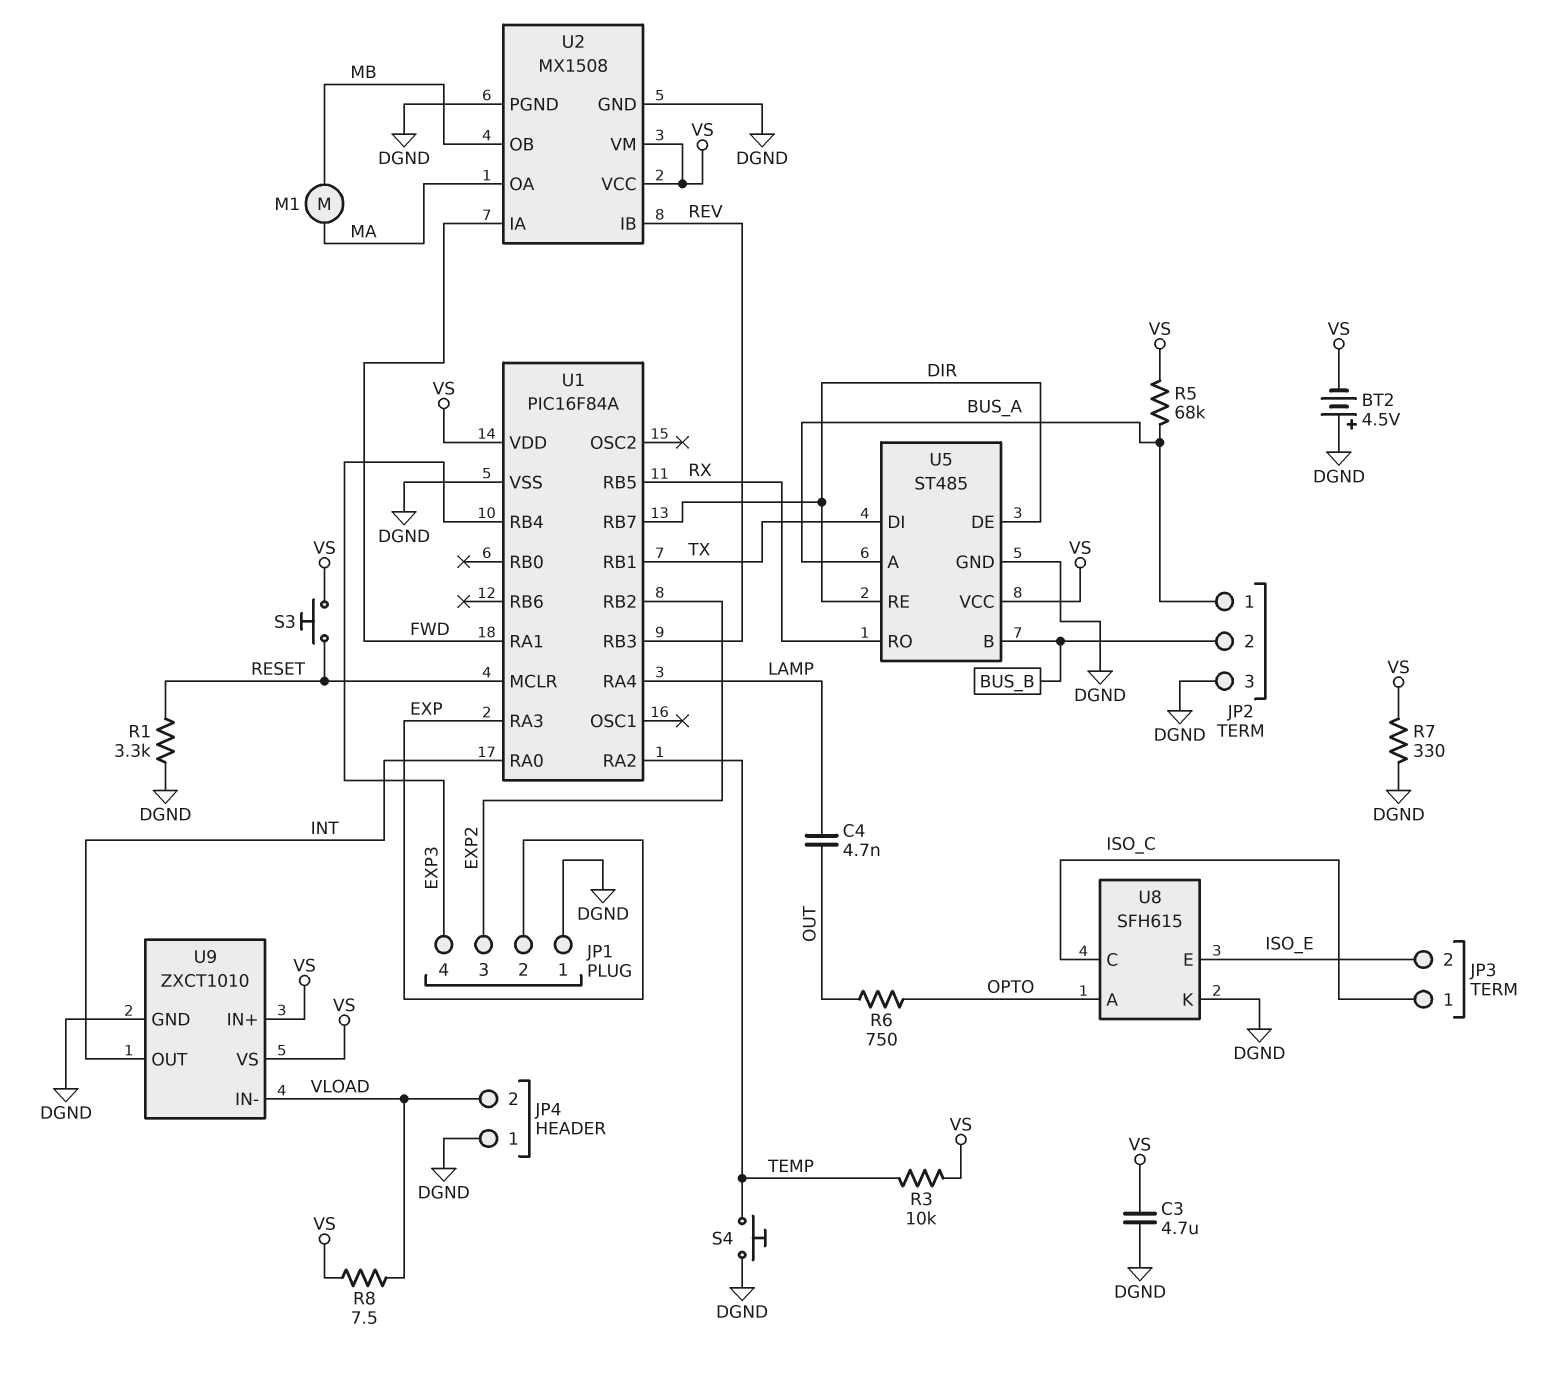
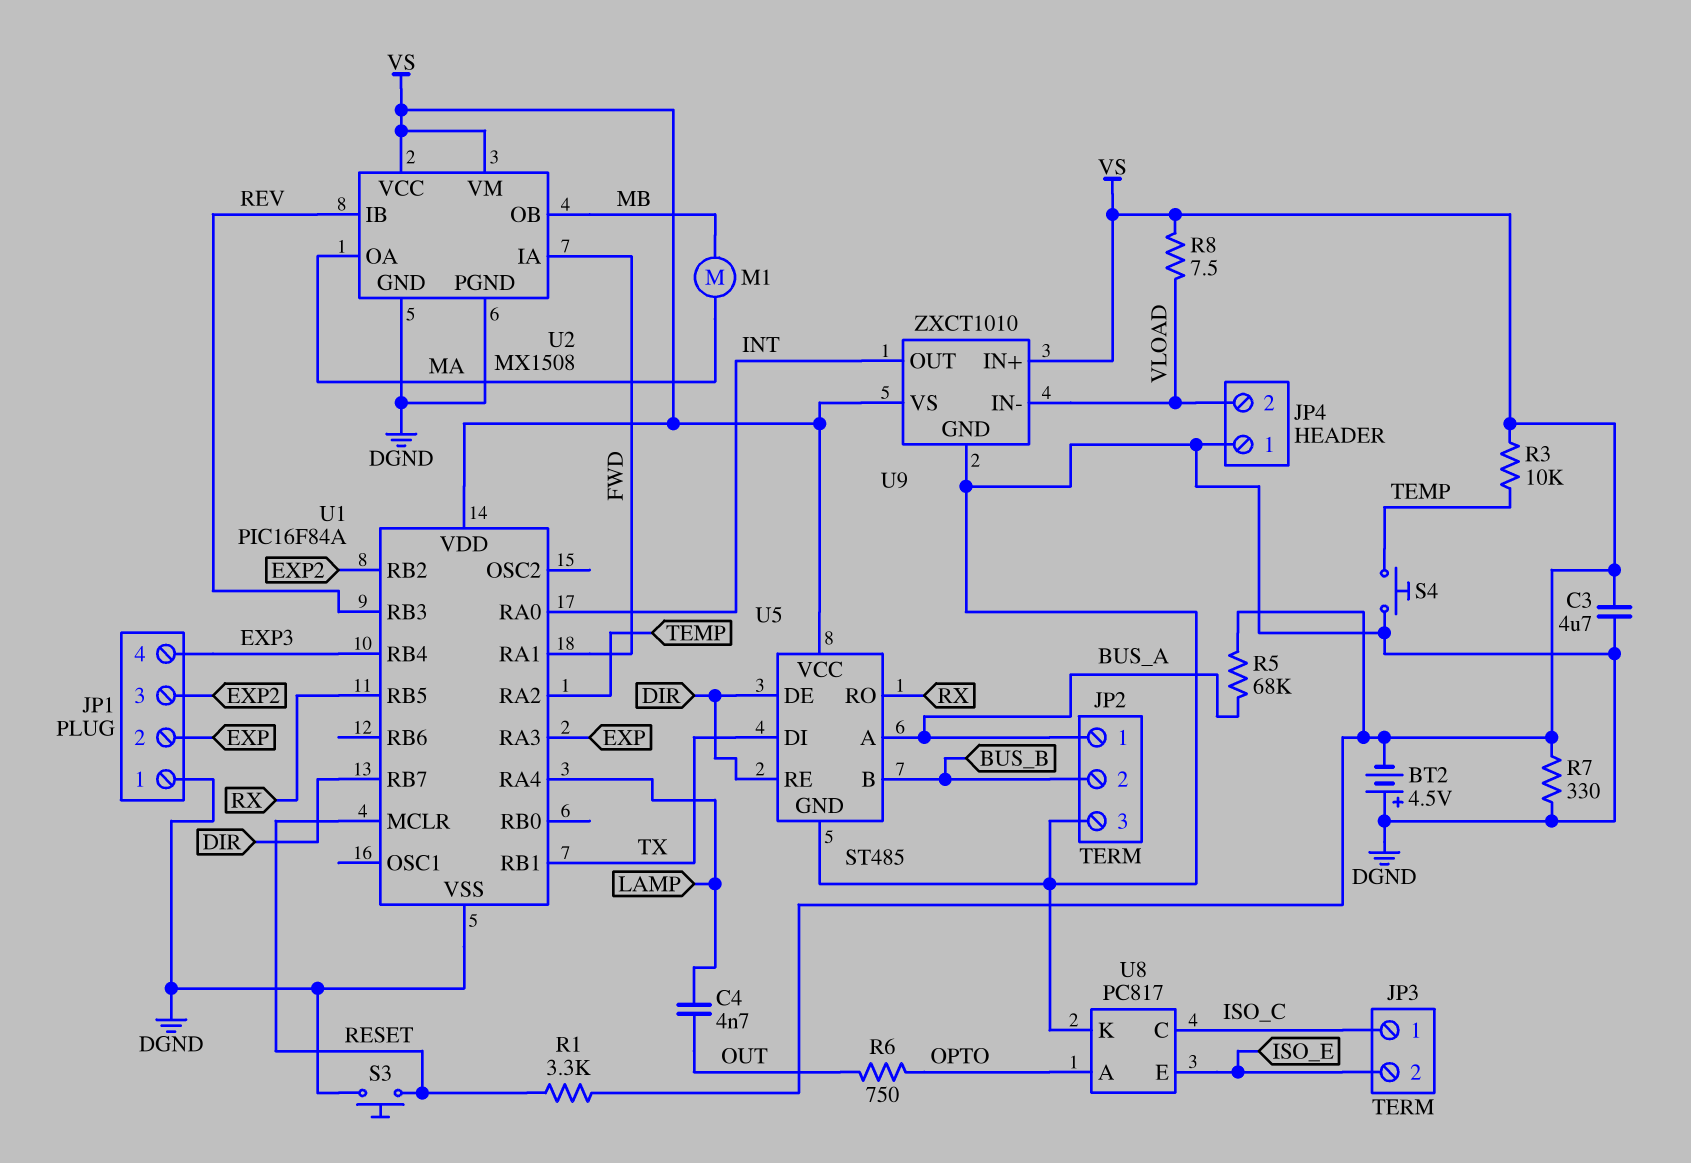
R1: 3.3k (DGND, RESET) -> 3.3k (RESET, VS)
S3: button (RESET, VS) -> button (DGND, RESET)
U8: SFH615 -> PC817

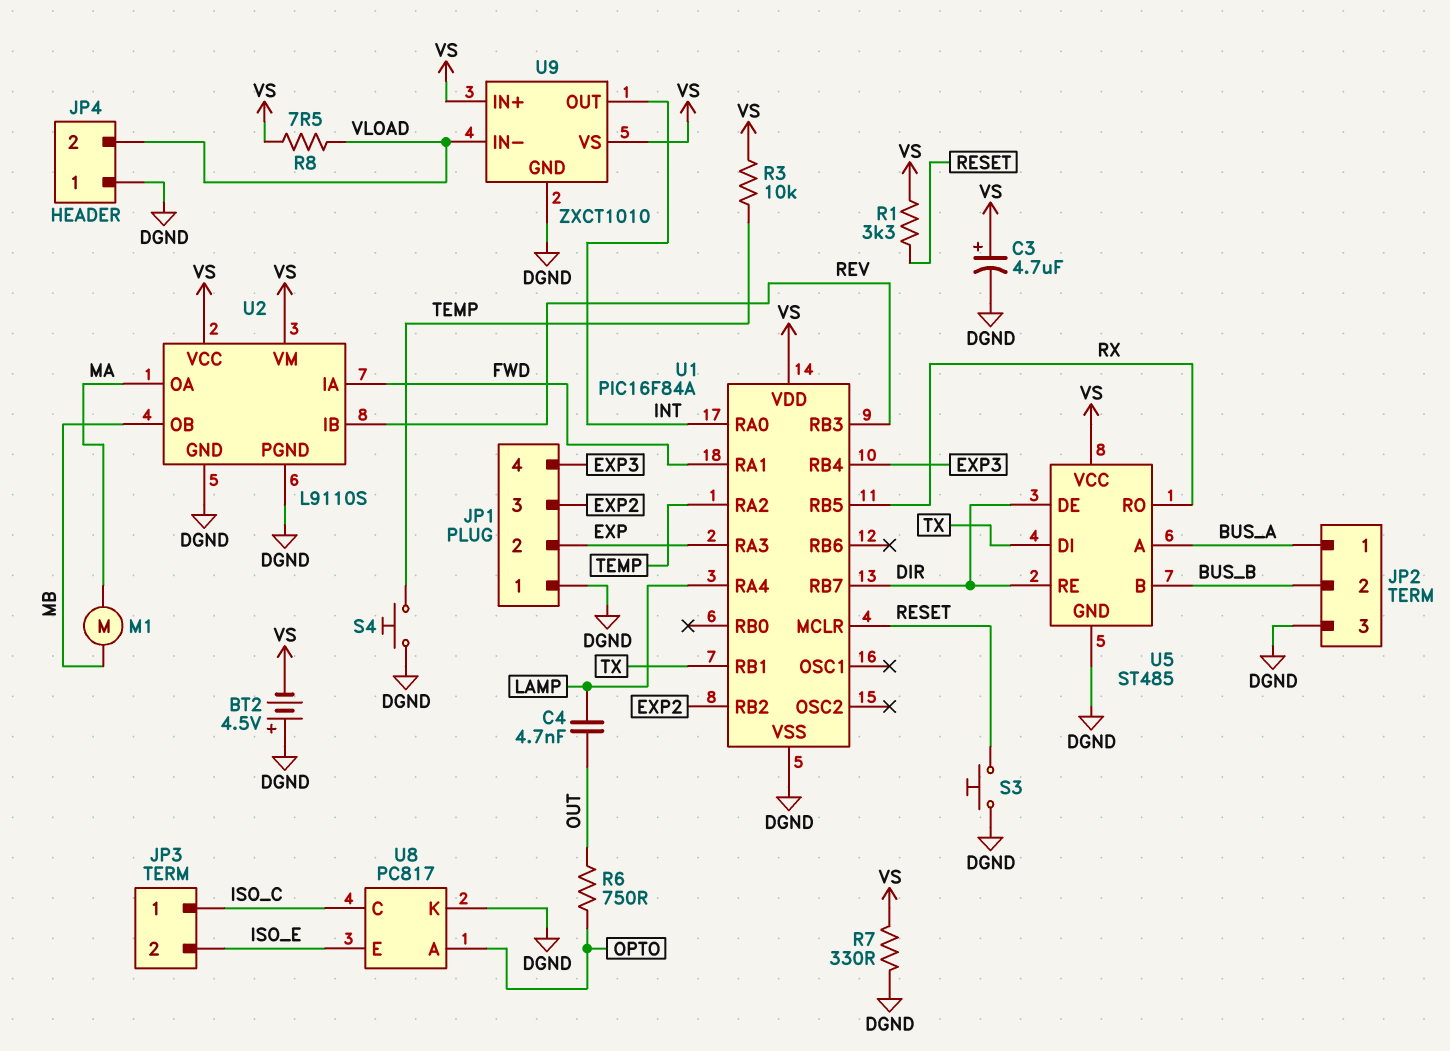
C3: 4.7uF (DGND, VS) -> 4.7uF (plus VS, minus DGND)
R5: 68k (BUS_A, VS) -> none
U2: MX1508 -> L9110S

